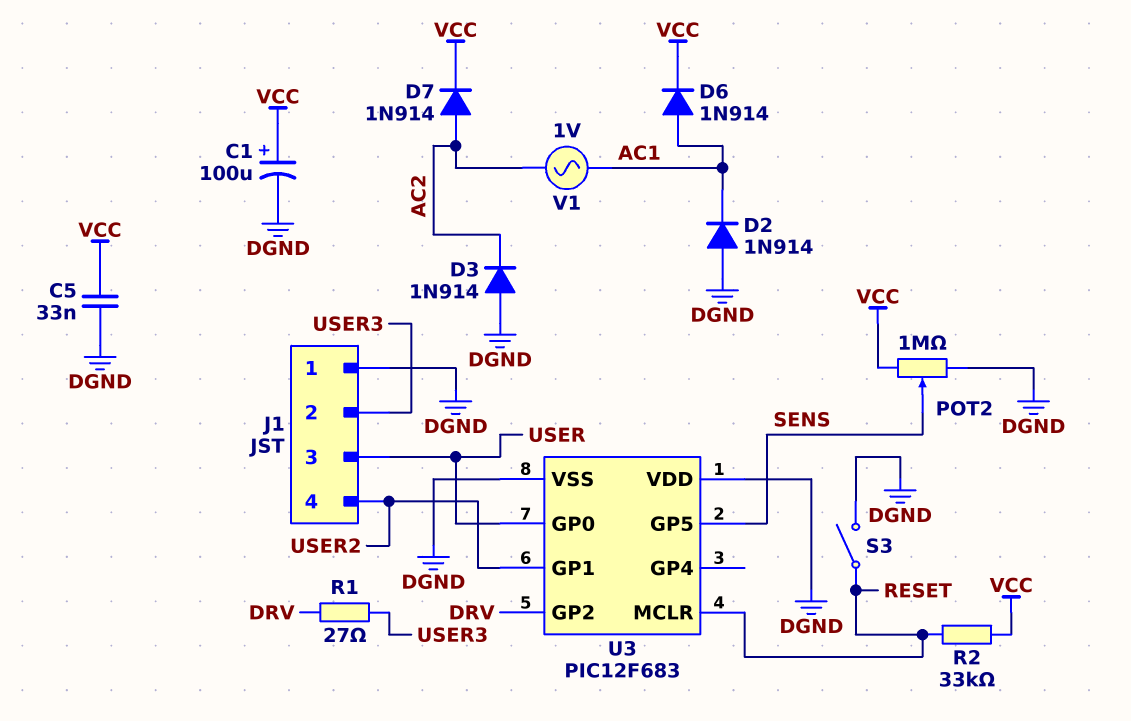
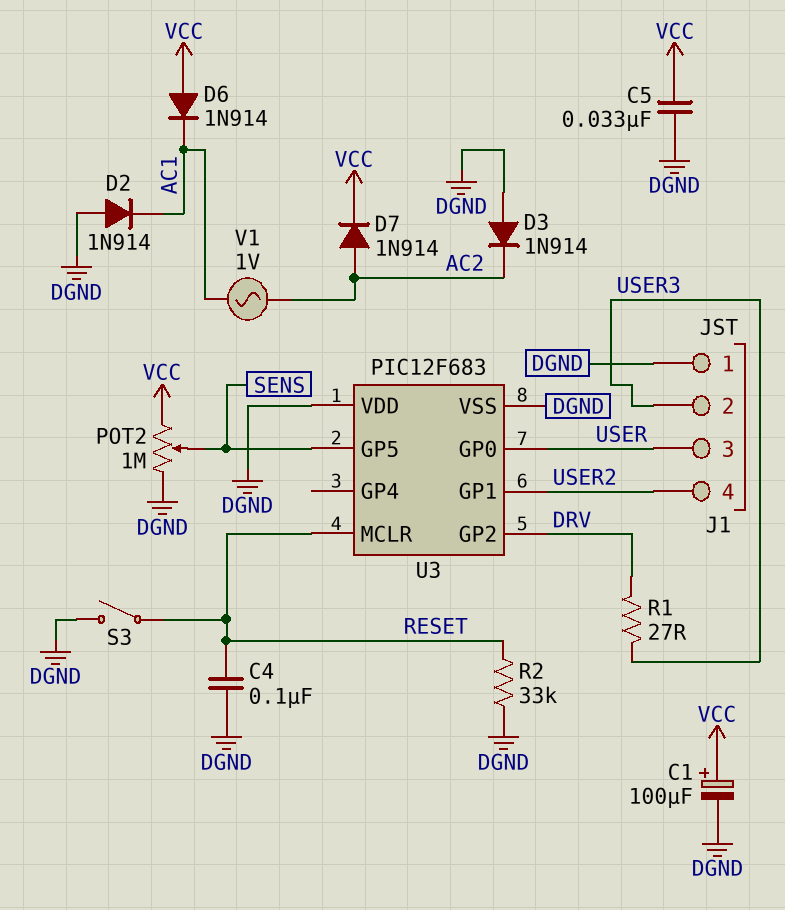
C4: none -> 100nF (DGND, RESET)
D6: diode 1N914 (A AC1, K VCC) -> diode 1N914 (A VCC, K AC1)
R2: 33k (RESET, VCC) -> 33k (DGND, RESET)

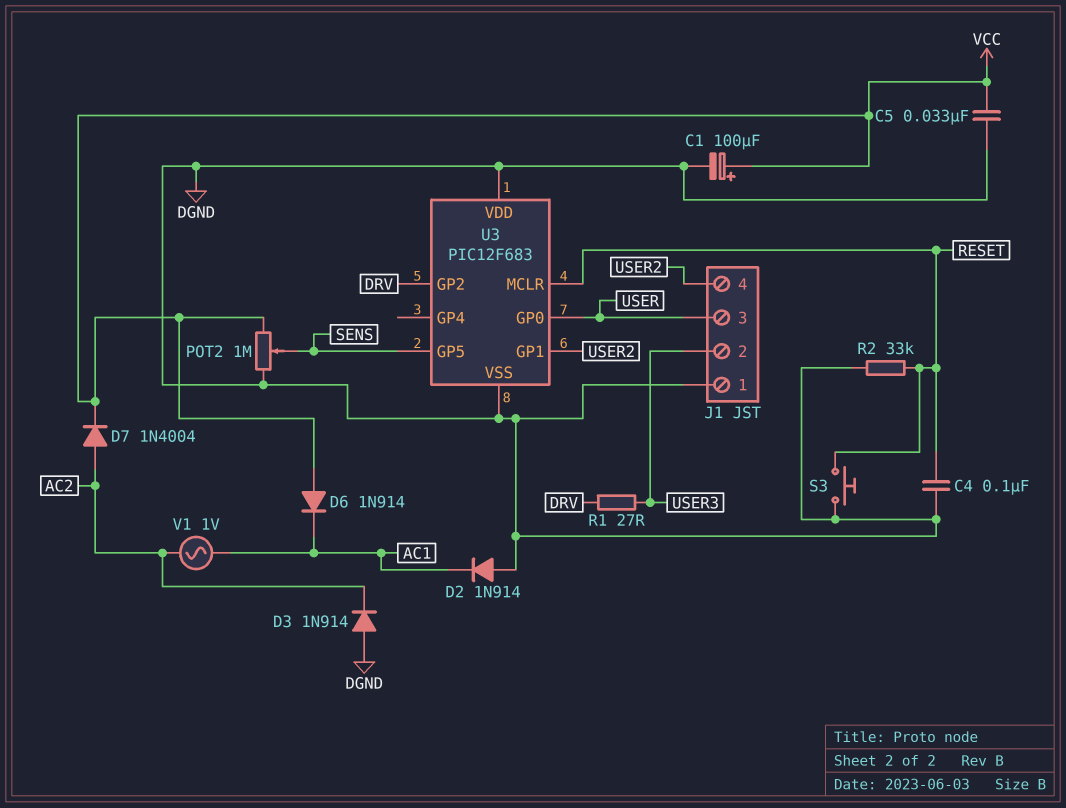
D7: diode 1N914 (A AC2, K VCC) -> diode 1N4004 (A AC2, K VCC)
S3: switch (DGND, RESET) -> button (DGND, RESET)

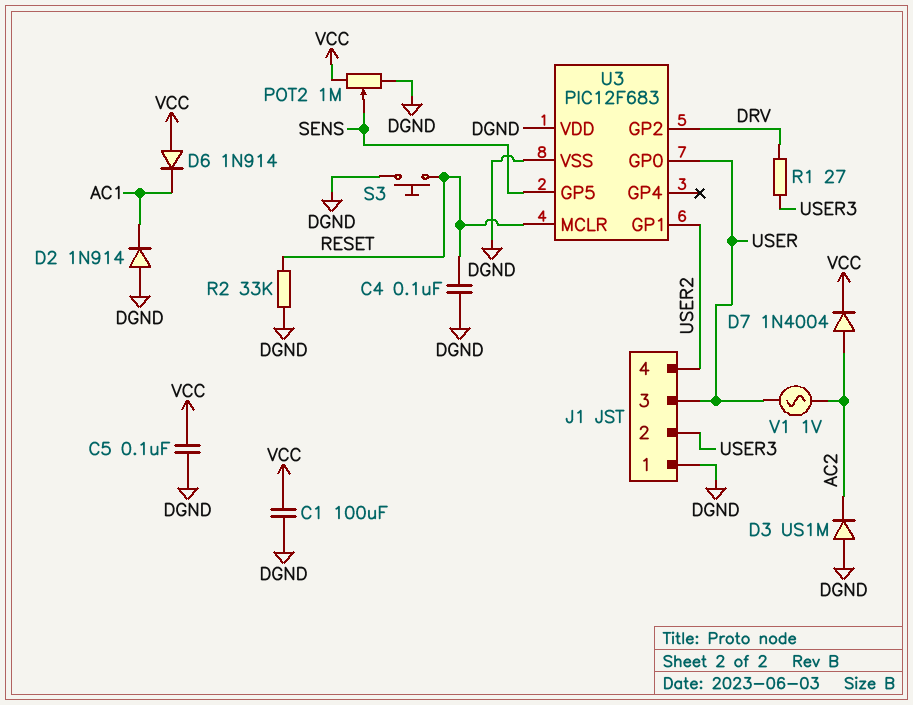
C1: 100uF (plus VCC, minus DGND) -> 100uF (DGND, VCC)
C5: 33nF (DGND, VCC) -> 100nF (DGND, VCC)
D3: diode 1N914 (A DGND, K AC2) -> diode US1M (A DGND, K AC2)
V1: AC 1V (AC1, AC2) -> AC 1V (AC2, USER)

